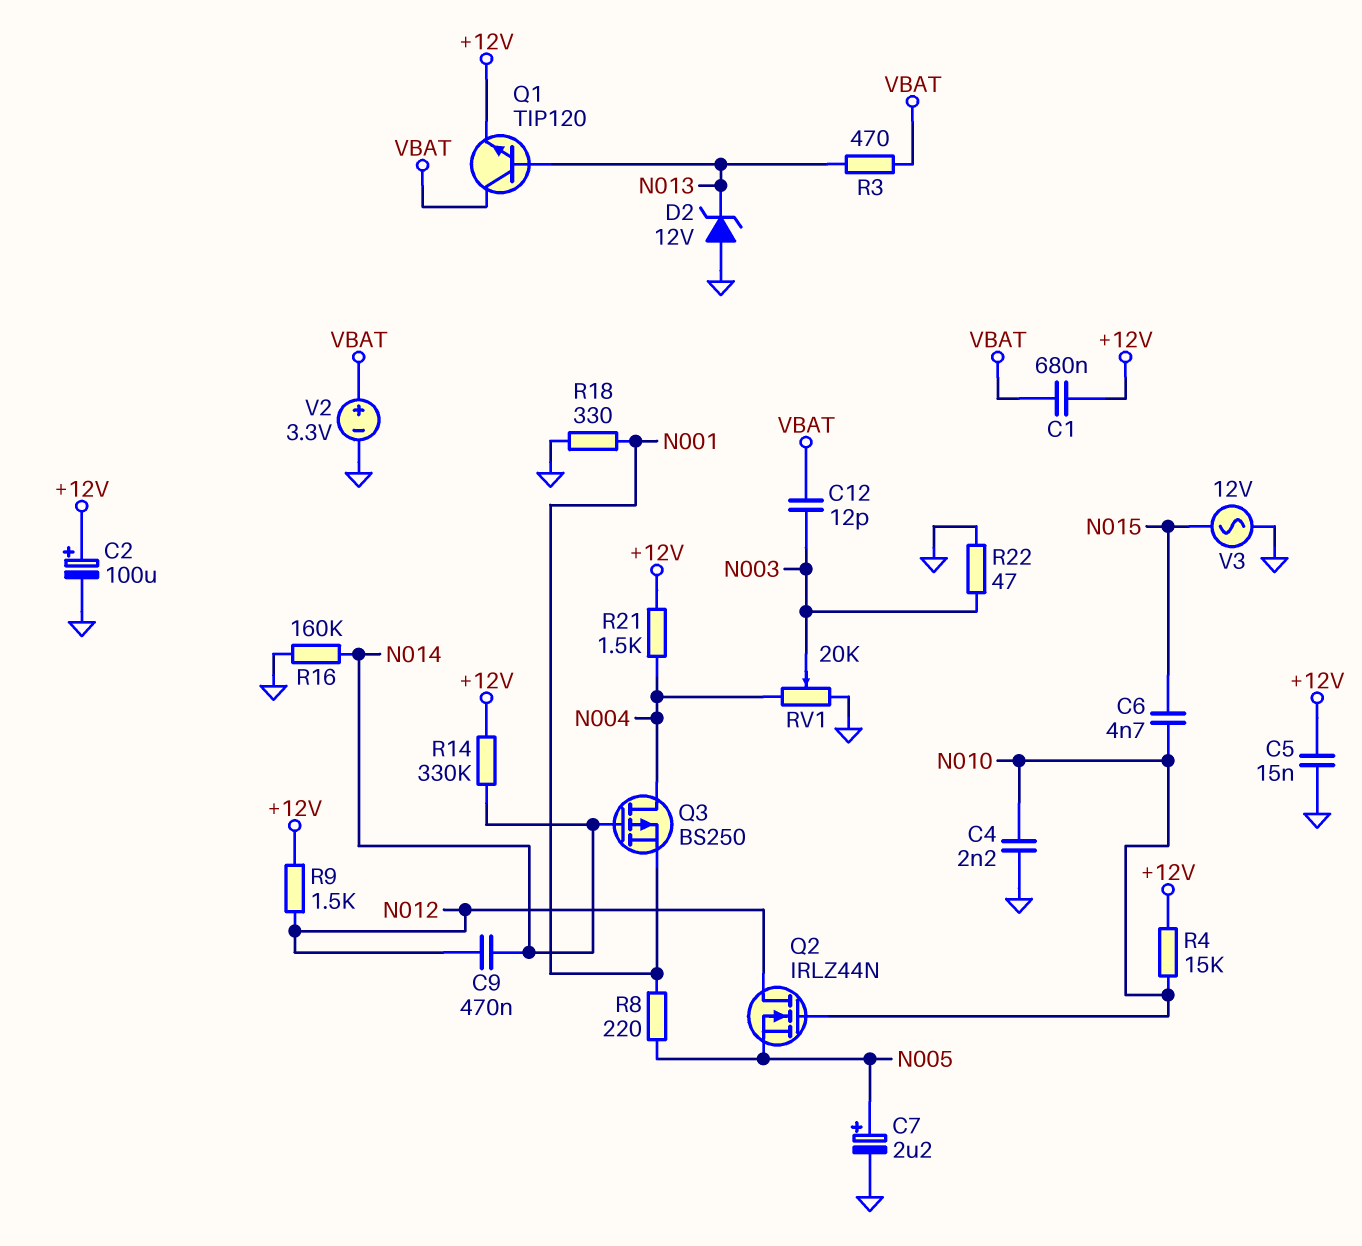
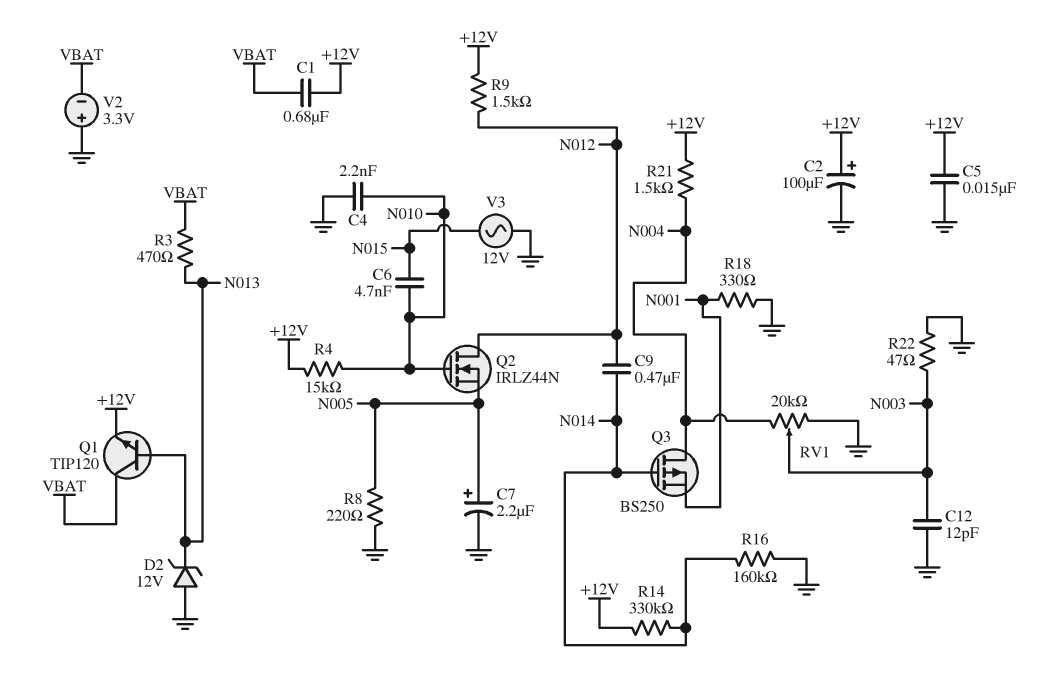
C12: 12pF (N003, VBAT) -> 12pF (GND, N003)
R8: 220 (N001, N005) -> 220 (GND, N005)
V2: 3.3V (plus VBAT, minus GND) -> 3.3V (plus GND, minus VBAT)

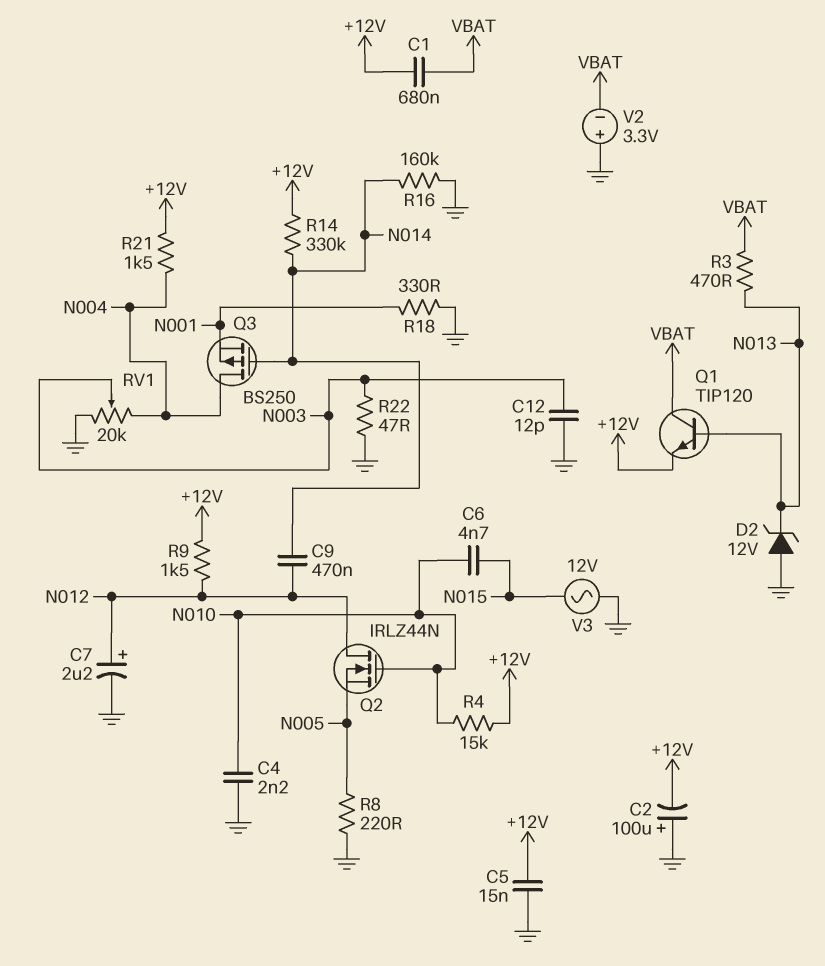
C2: 100uF (plus +12V, minus GND) -> 100uF (plus GND, minus +12V)
C7: 2.2uF (plus N005, minus GND) -> 2.2uF (plus N012, minus GND)

